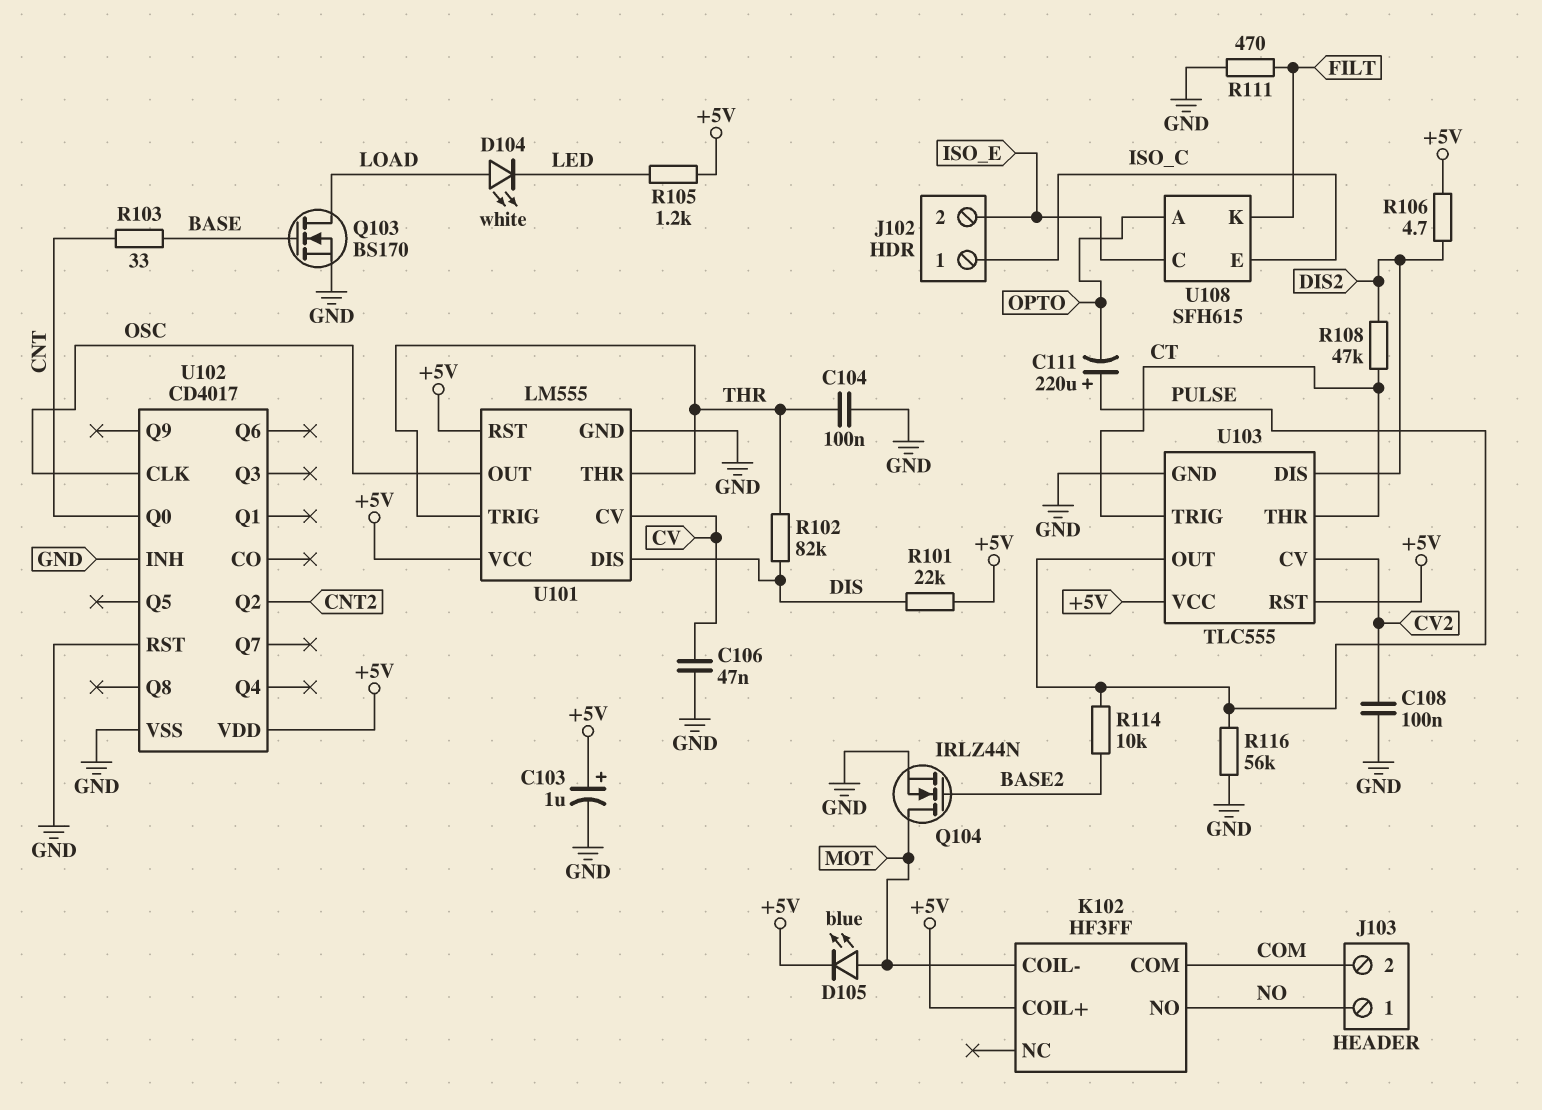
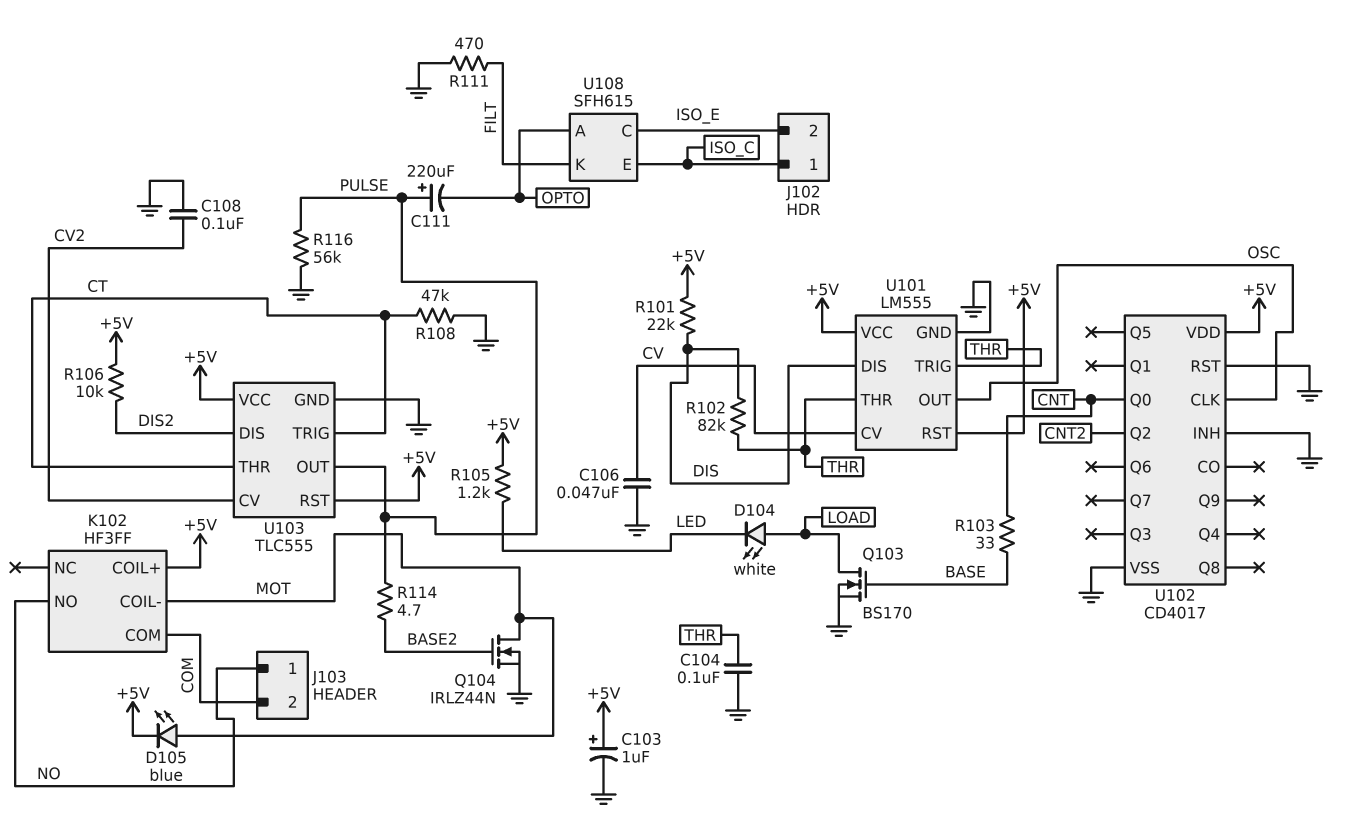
R106: 4.7 (+5V, DIS2) -> 10k (+5V, DIS2)
R108: 47k (CT, DIS2) -> 47k (CT, GND)
R114: 10k (BASE2, PULSE) -> 4.7 (BASE2, PULSE)

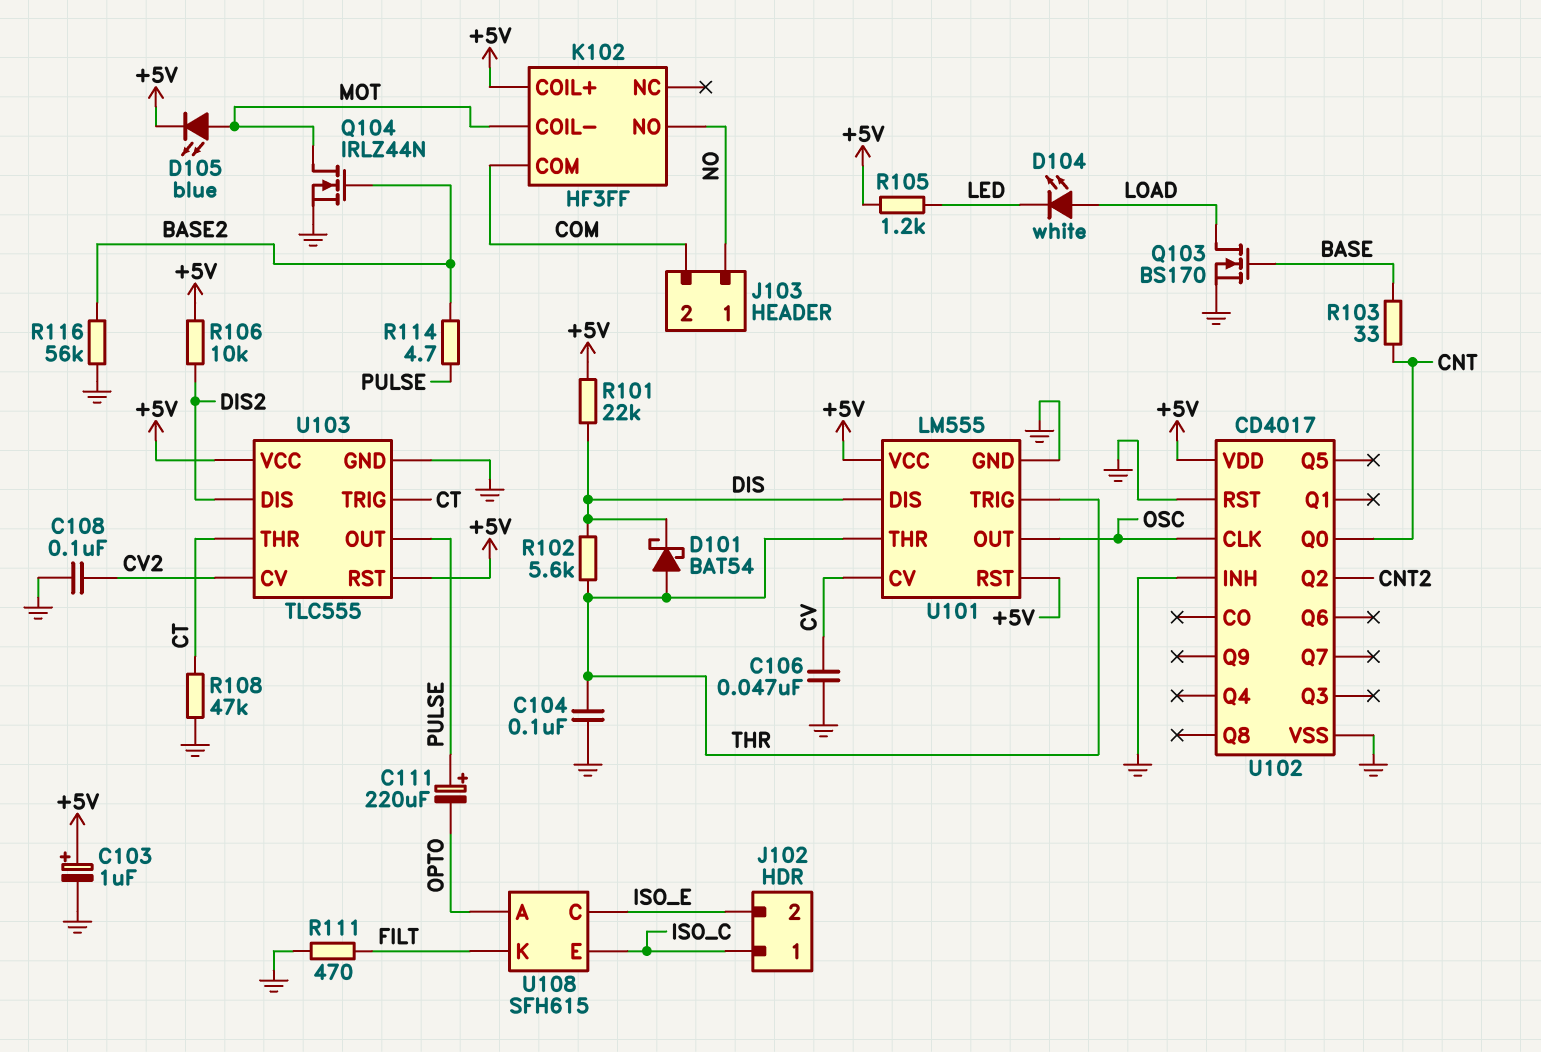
D101: none -> schottky BAT54 (A THR, K DIS)
R102: 82k (DIS, THR) -> 5.6k (DIS, THR)
R116: 56k (GND, PULSE) -> 56k (BASE2, GND)

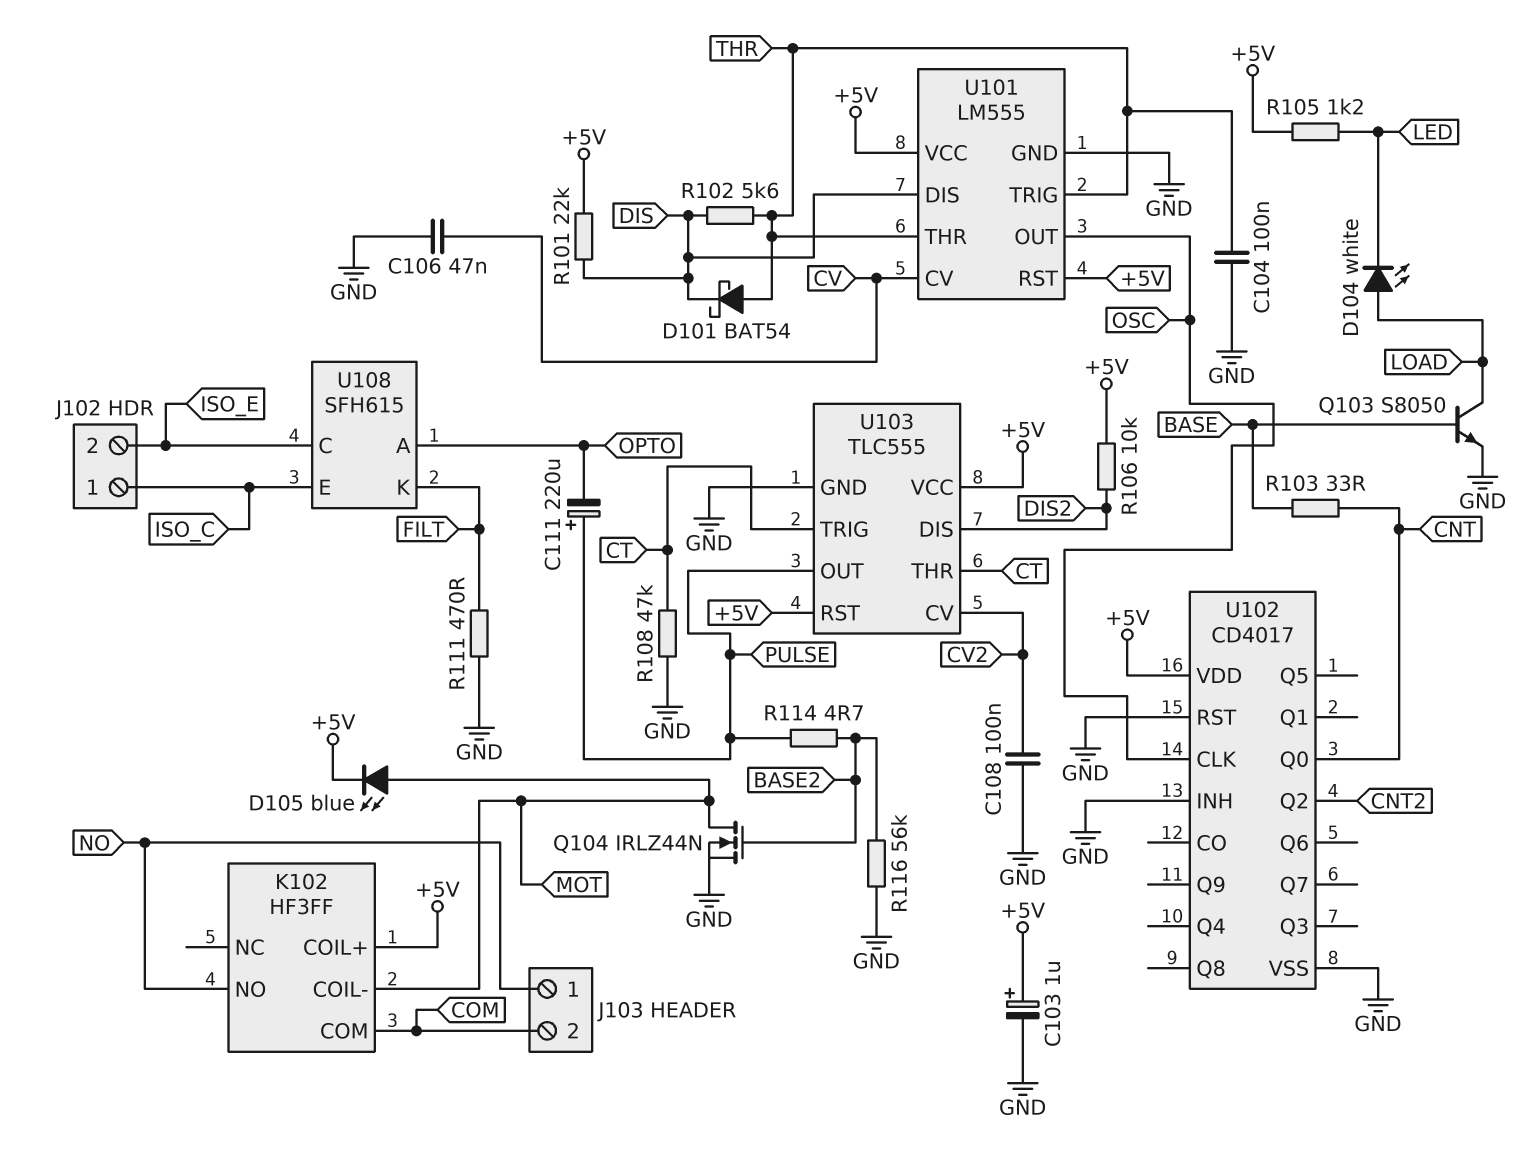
Q103: NMOS BS170 (G BASE, D LOAD, S GND) -> NPN S8050 (B BASE, C LOAD, E GND)

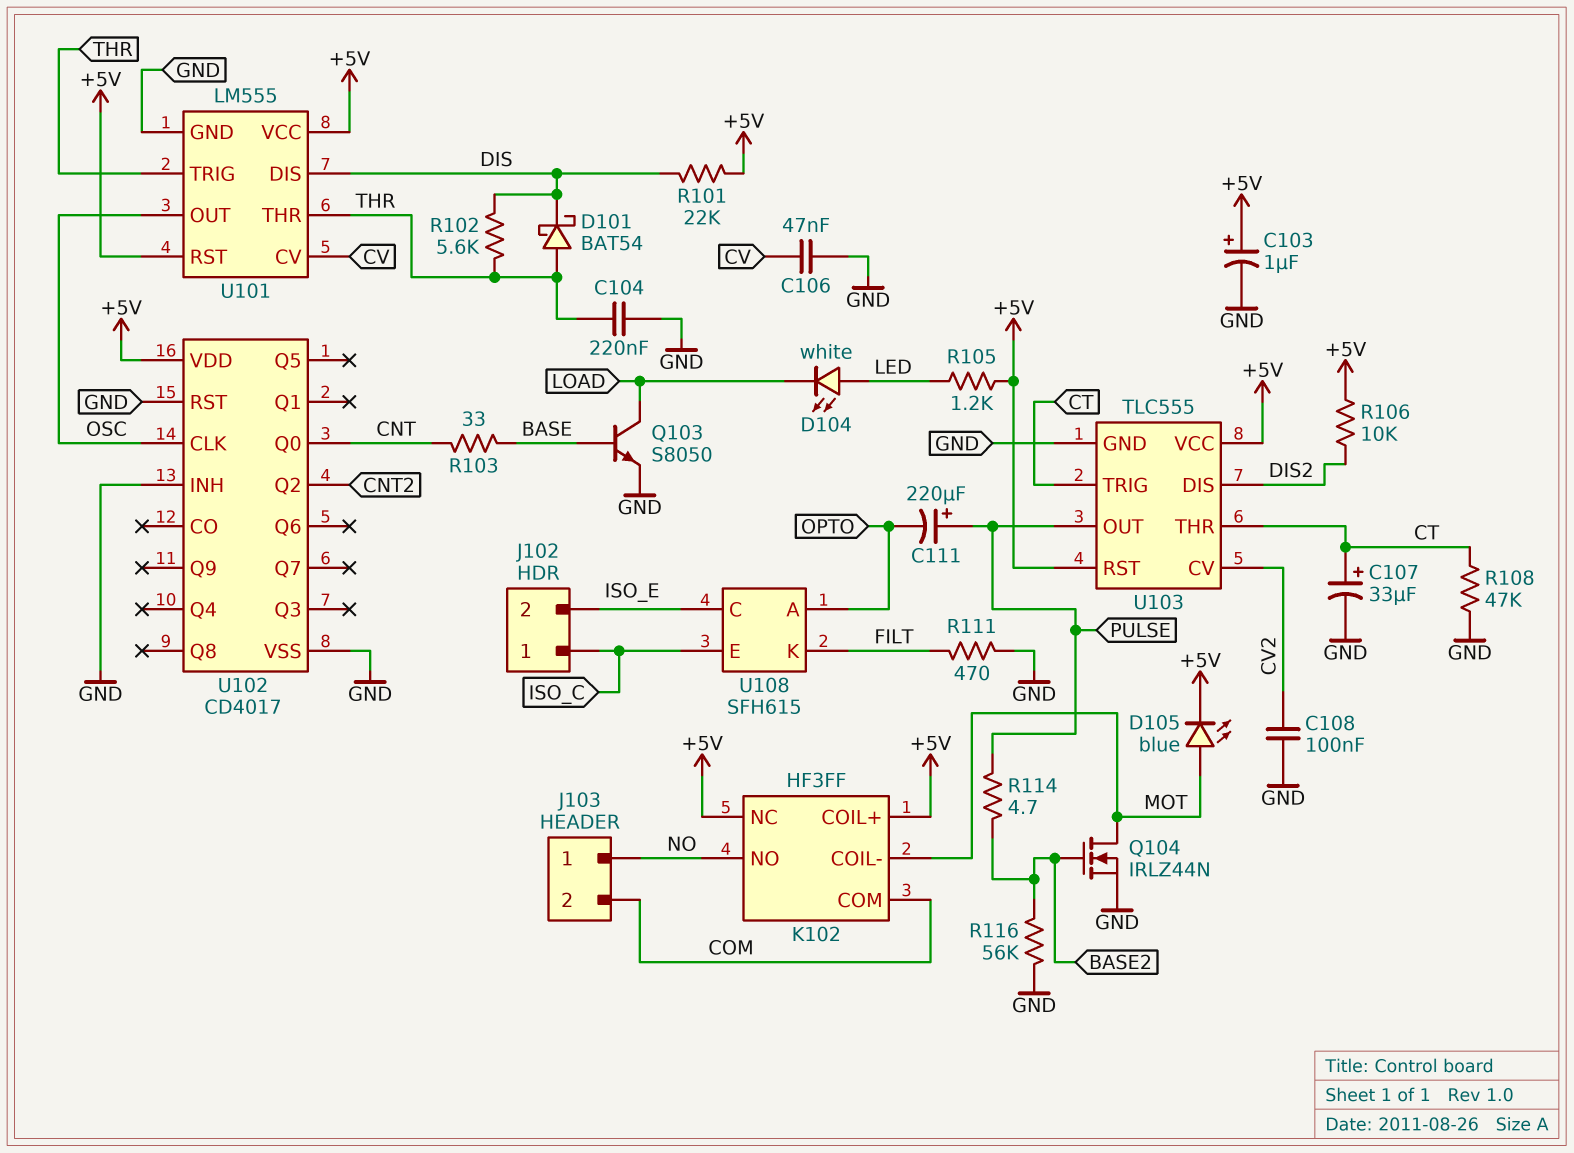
C104: 100nF (GND, THR) -> 220nF (GND, THR)
C107: none -> 33uF (plus CT, minus GND)
D104: LED white (A LOAD, K LED) -> LED white (A LED, K LOAD)
K102 pin NC: none -> +5V

